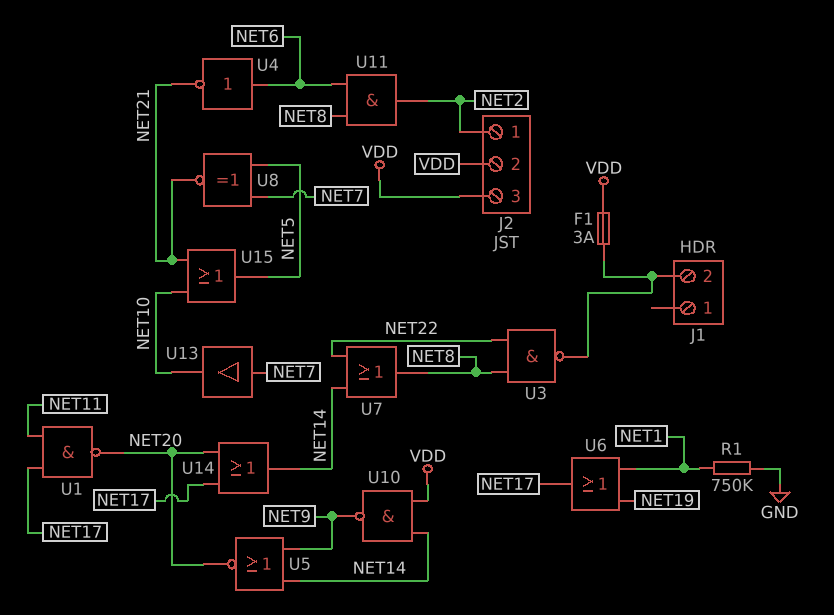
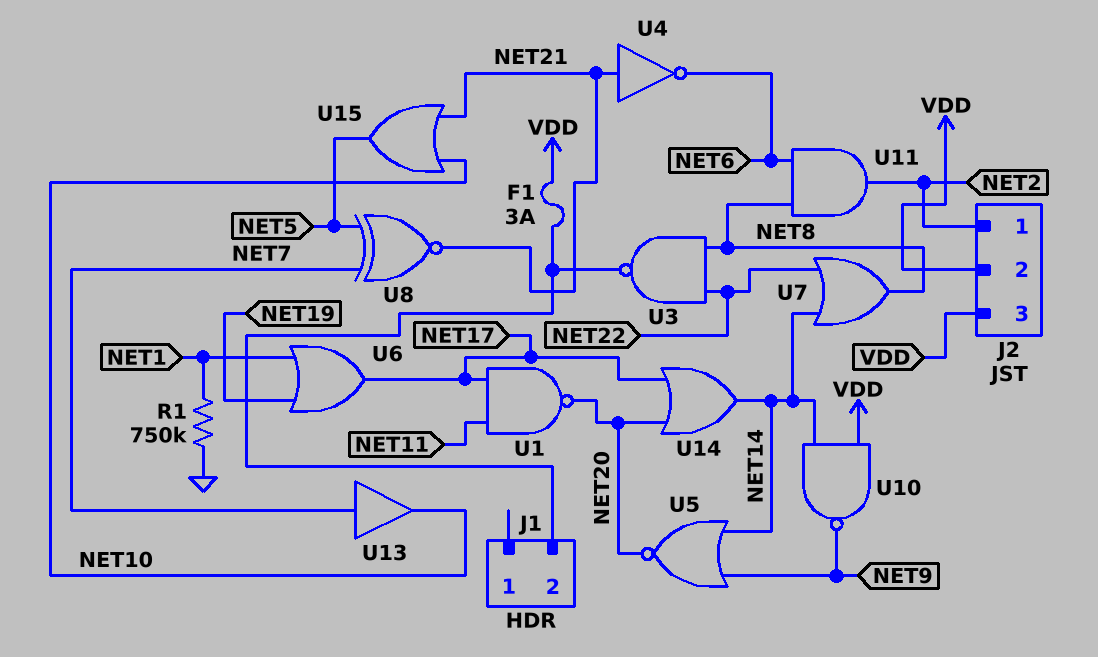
U4: NOT (in NET6, out NET21) -> NOT (in NET21, out NET6)

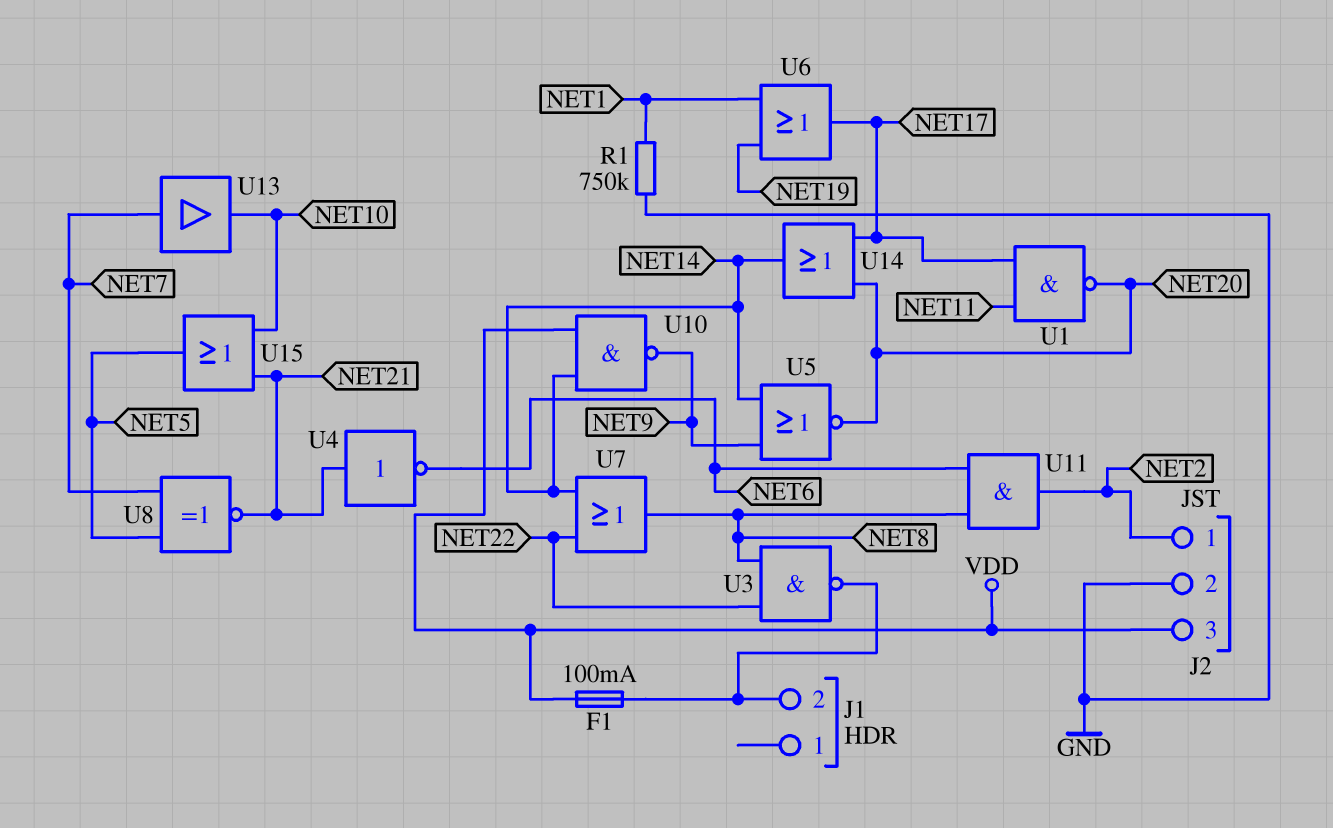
F1: 3A (J1/2, VDD) -> 100mA (J1/2, VDD)
J2 pin 2: VDD -> GND

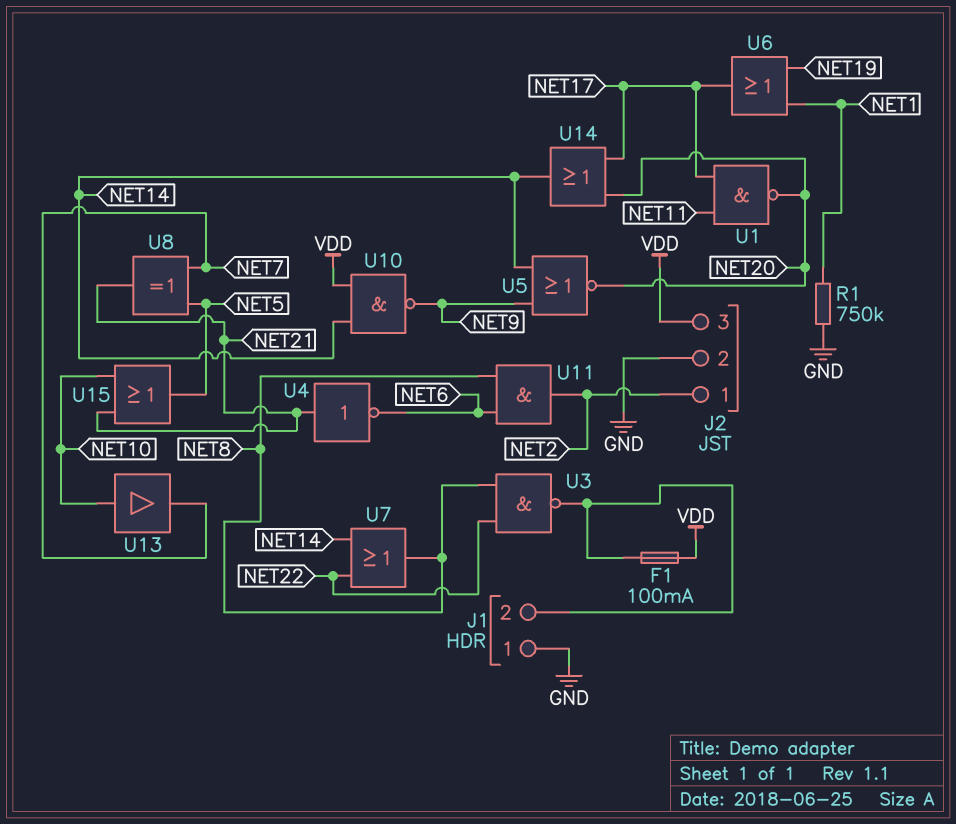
J1 pin 1: none -> GND
U8: XNOR (in NET5, in NET7, out NET21) -> XOR (in NET5, in NET7, out NET21)
U13: buffer (in NET7, out NET10) -> buffer (in NET10, out NET7)

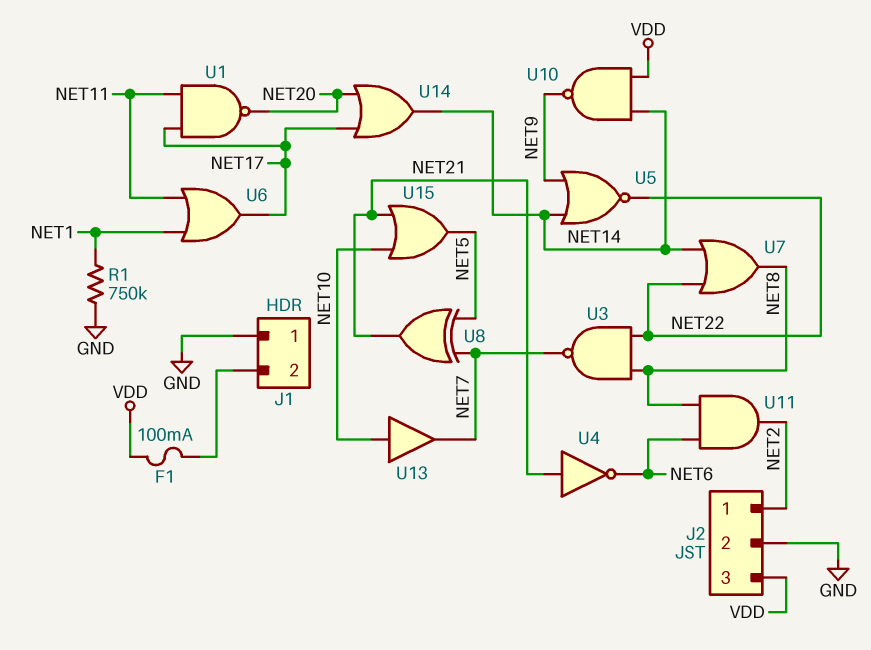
U3: NAND (in NET8, in NET22, out J1/2) -> NAND (in NET8, in NET22, out NET7)
U5: NOR (in NET9, in NET14, out NET20) -> NOR (in NET9, in NET14, out NET22)
U6: OR (in NET1, in NET19, out NET17) -> OR (in NET1, in NET11, out NET17)

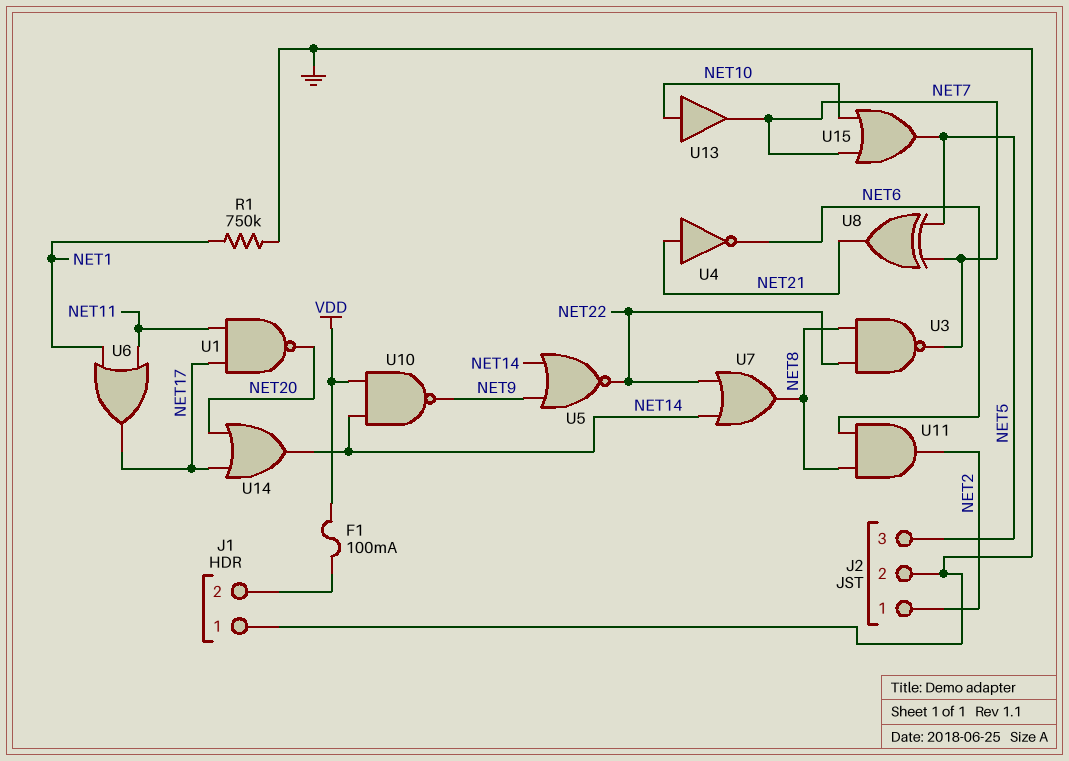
J2 pin 3: VDD -> NET5
U15: OR (in NET10, in NET21, out NET5) -> OR (in NET7, in NET10, out NET5)

